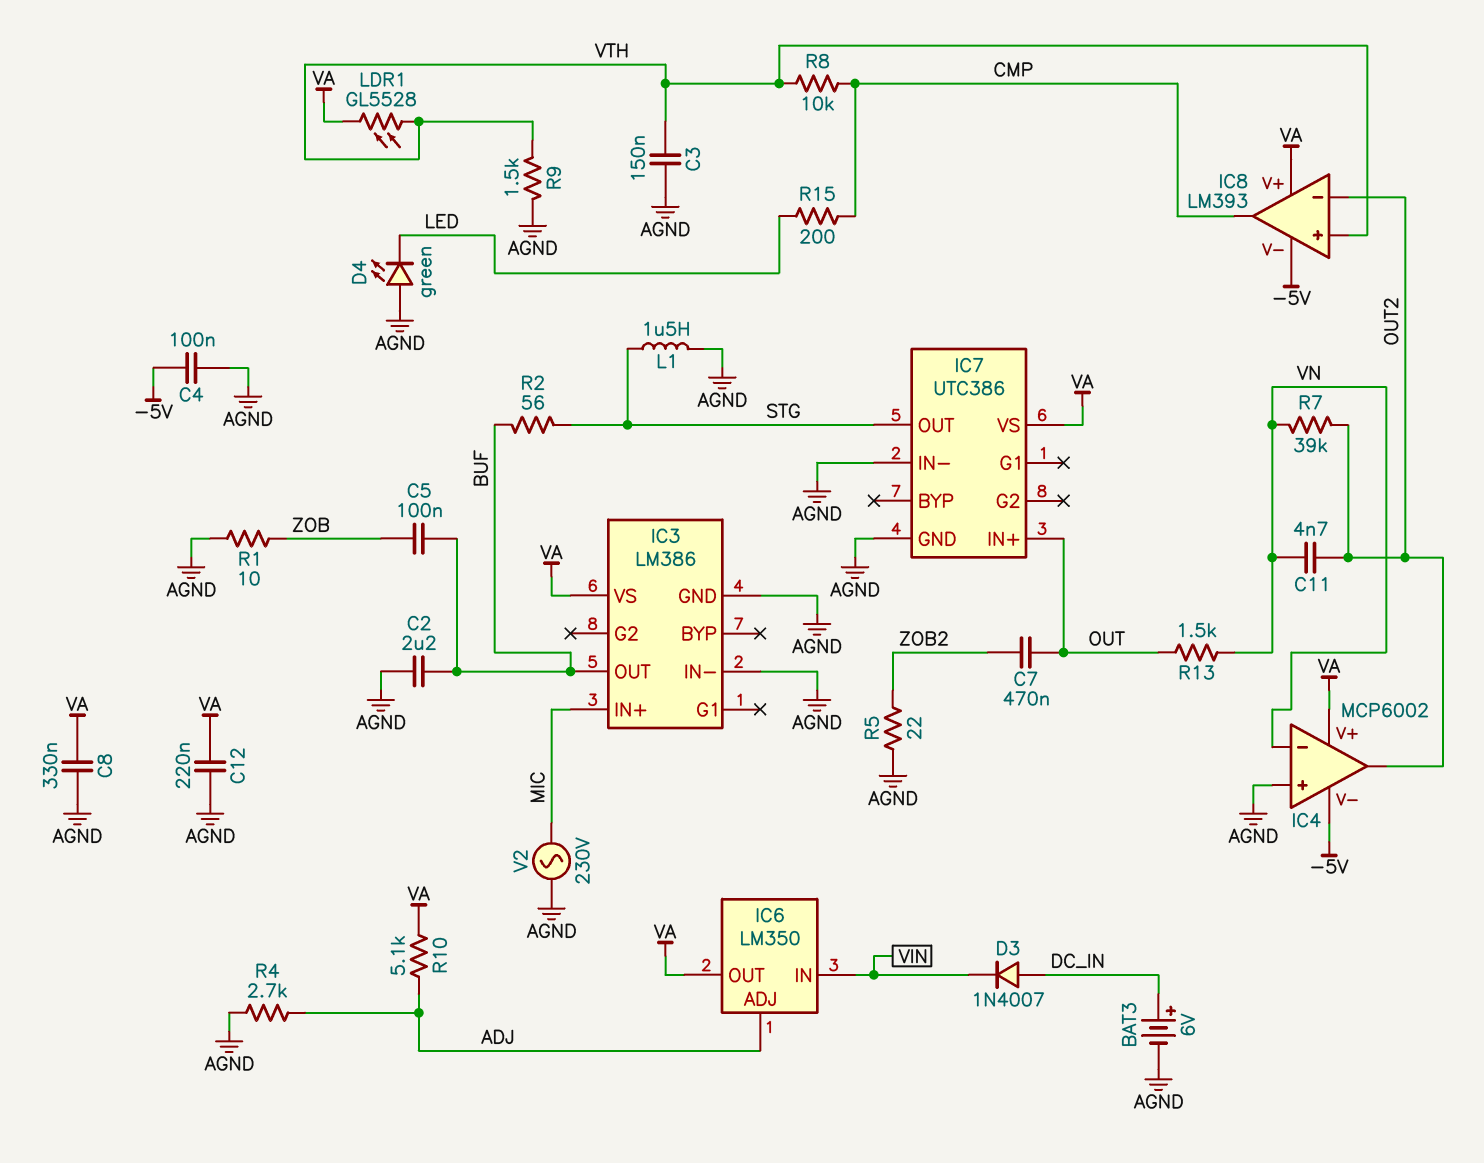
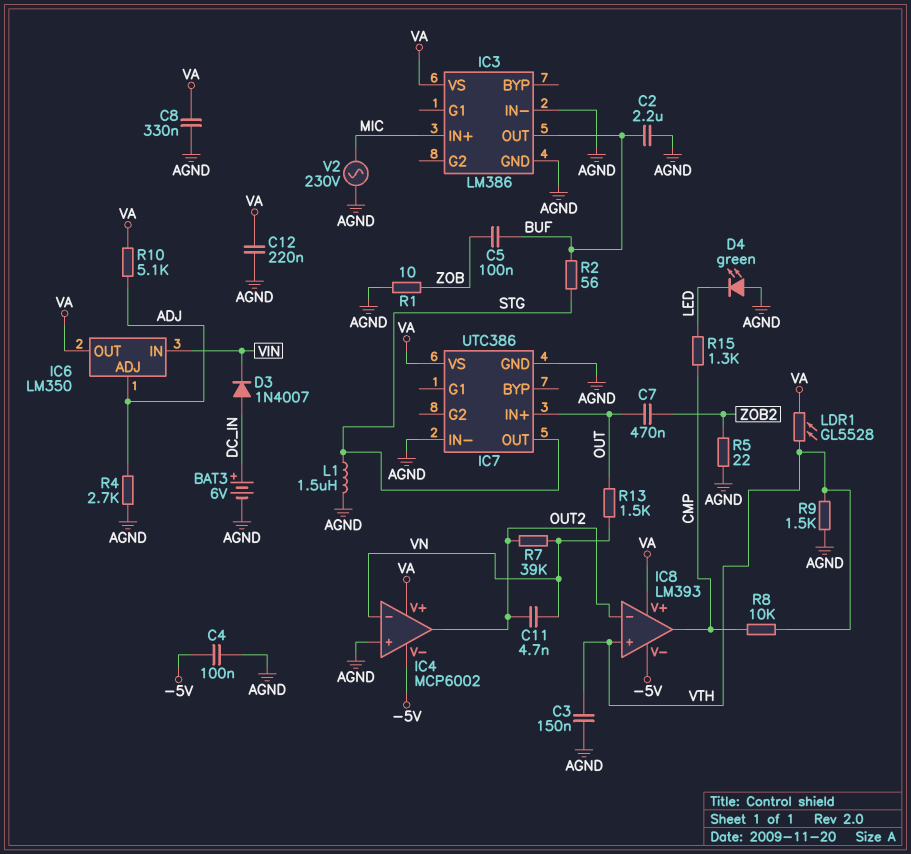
R15: 200 (CMP, LED) -> 1.3k (CMP, LED)

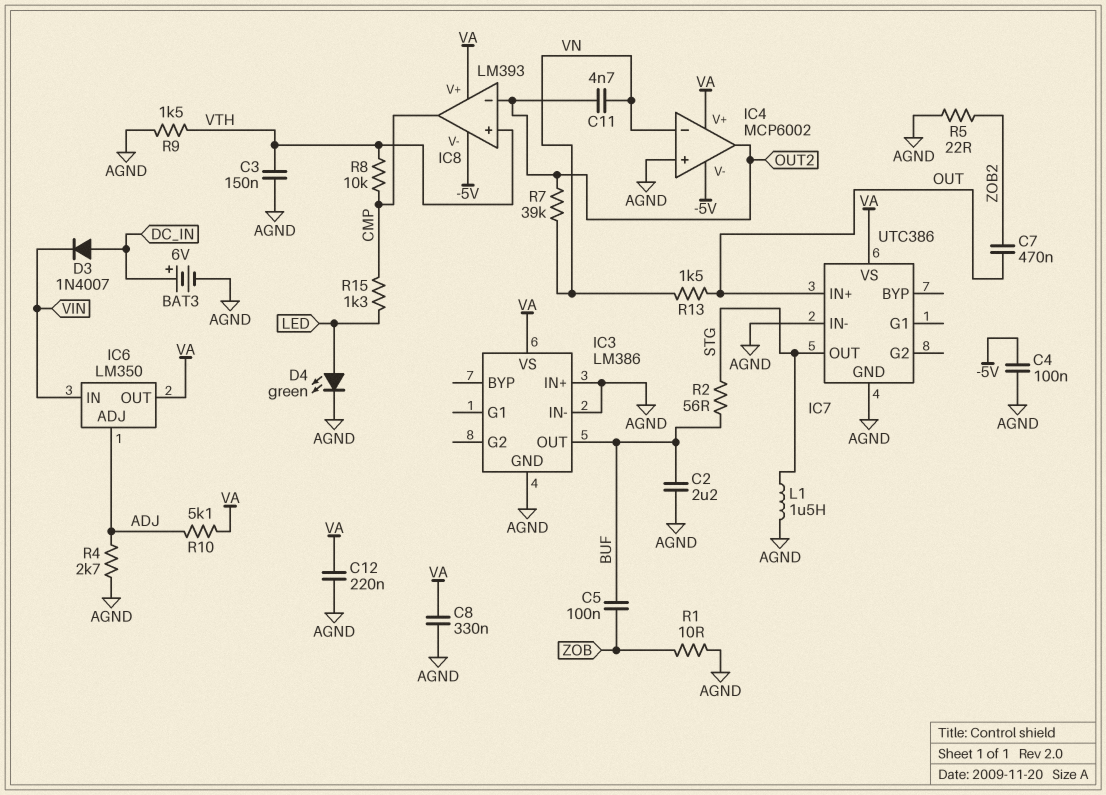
D4: LED green (A AGND, K LED) -> LED green (A LED, K AGND)
IC3 pin IN+: MIC -> AGND
LDR1: GL5528 (VA, VTH) -> none
V2: AC 230V (AGND, MIC) -> none

